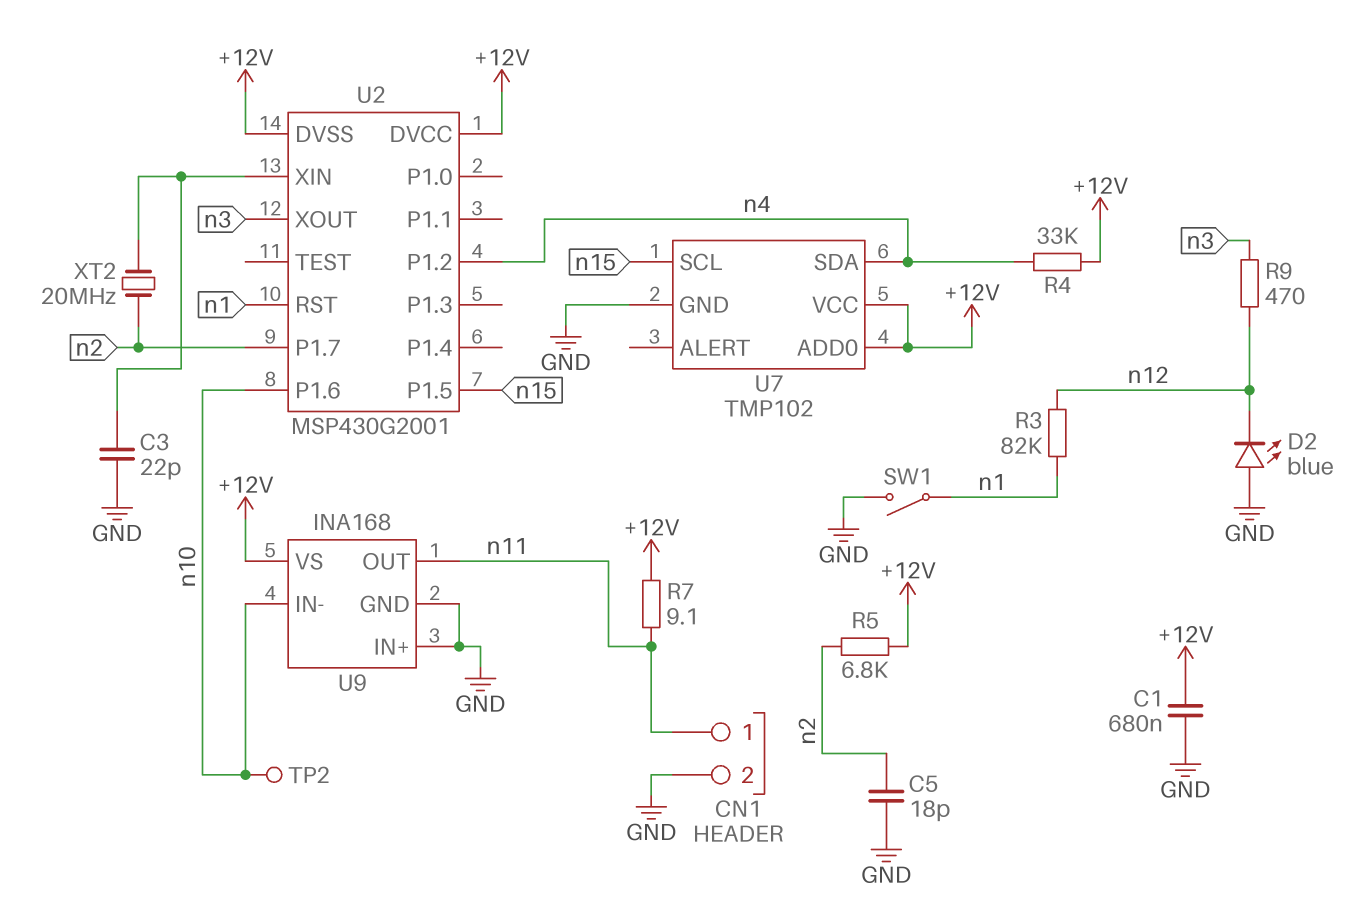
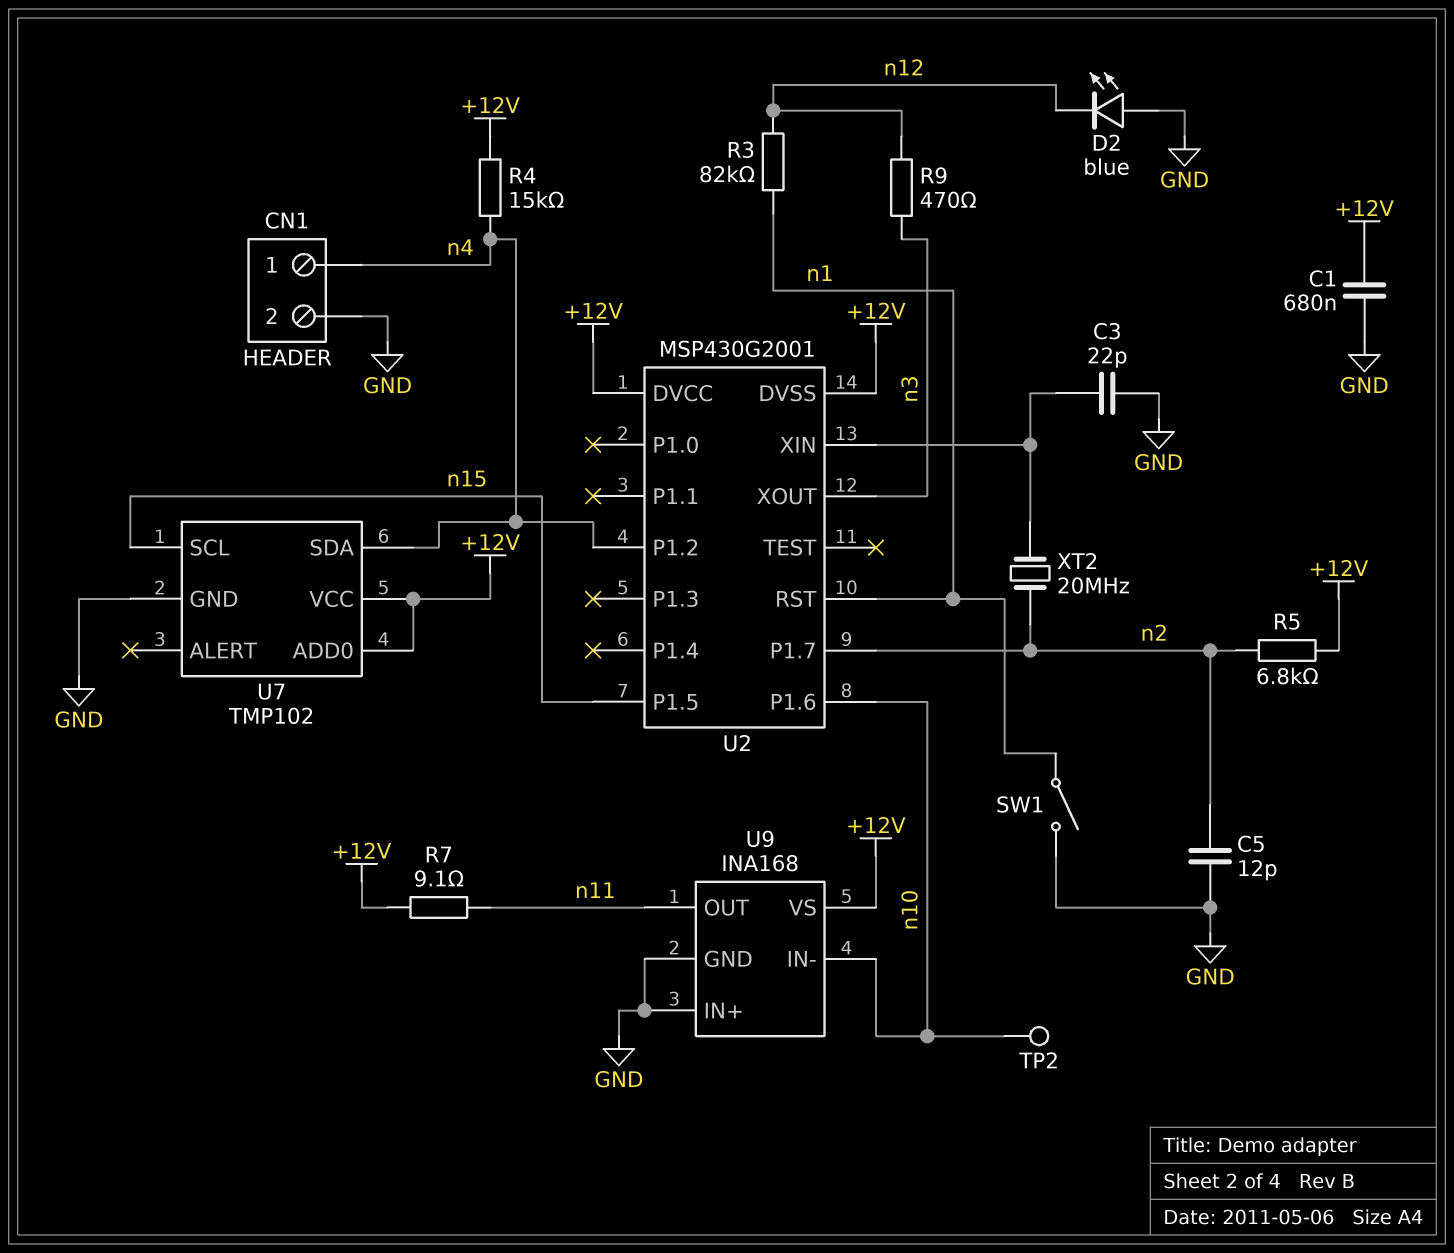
C5: 18pF (GND, n2) -> 12pF (GND, n2)
CN1 pin 1: n11 -> n4
R4: 33k (+12V, n4) -> 15k (+12V, n4)

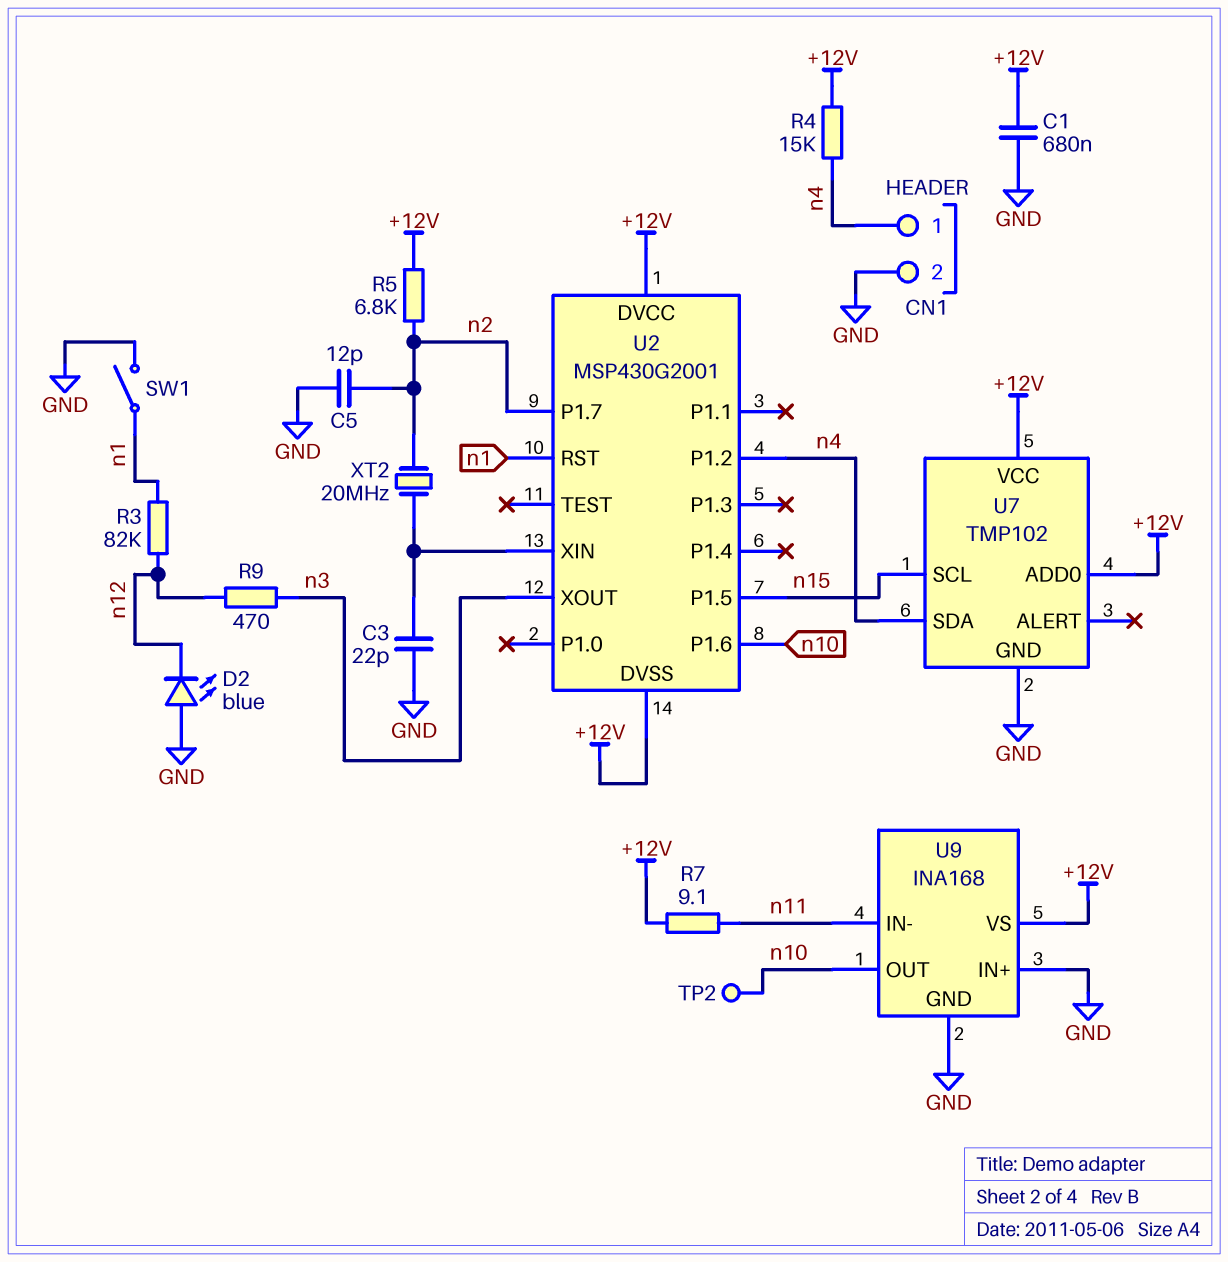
U9 pin IN-: n10 -> n11
U9 pin OUT: n11 -> n10

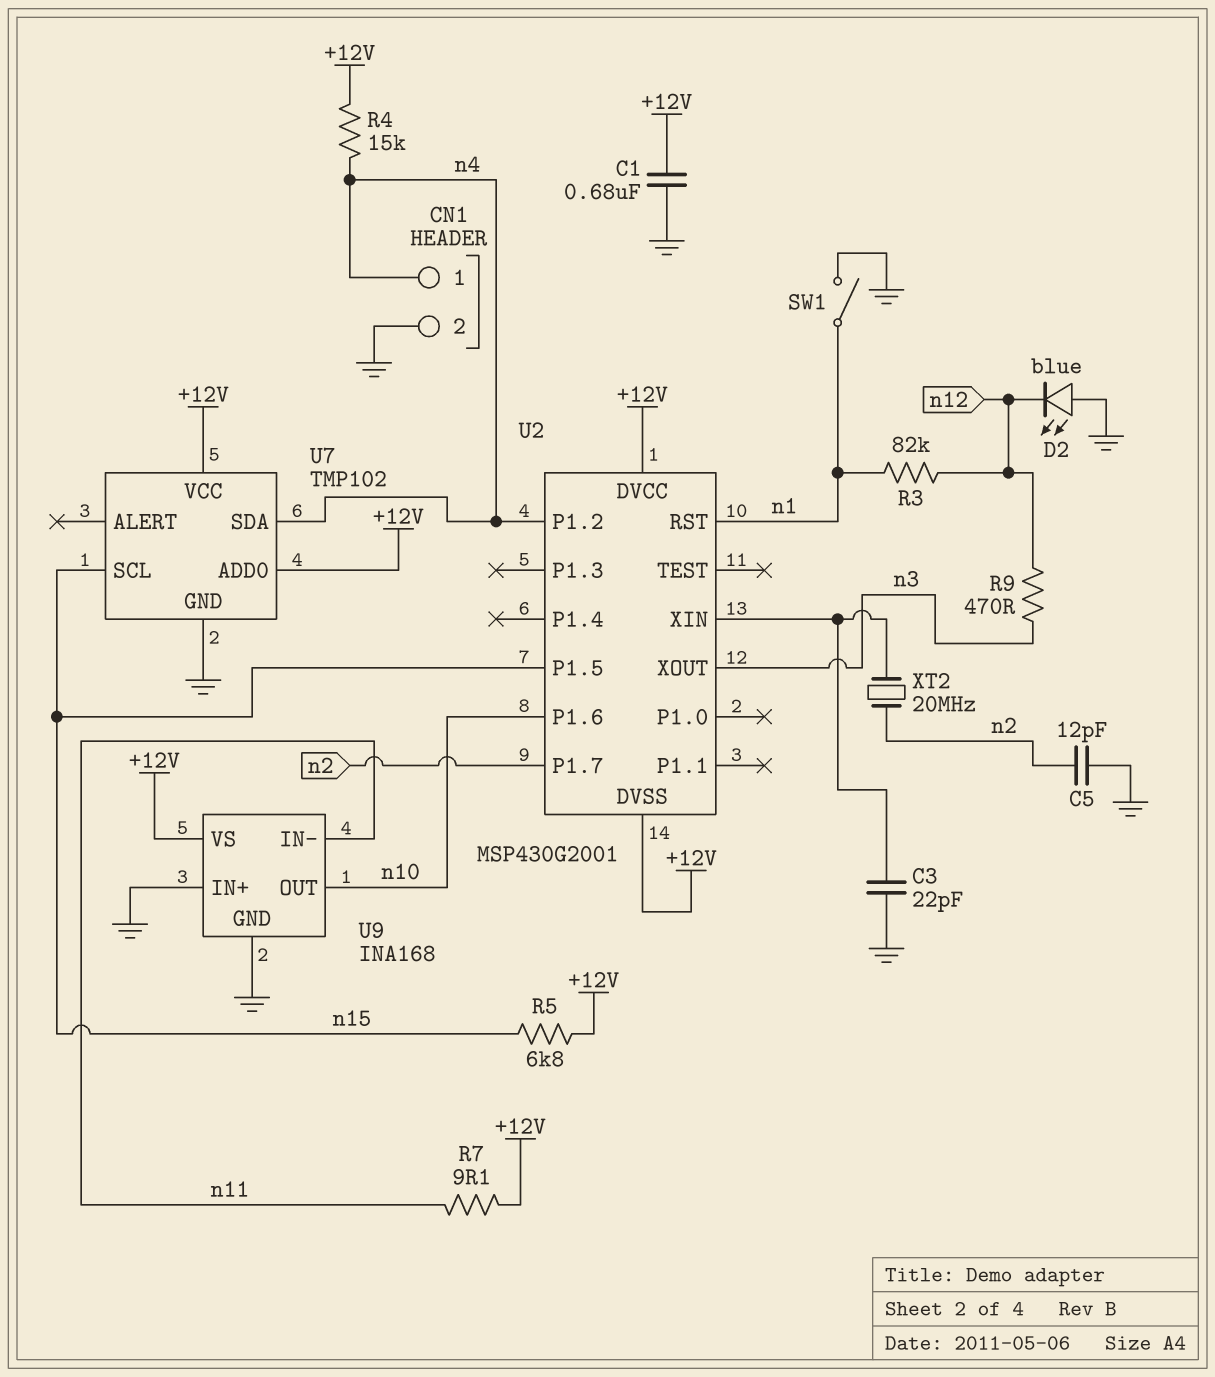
R5: 6.8k (+12V, n2) -> 6.8k (+12V, n15)
TP2: test point (n10) -> none

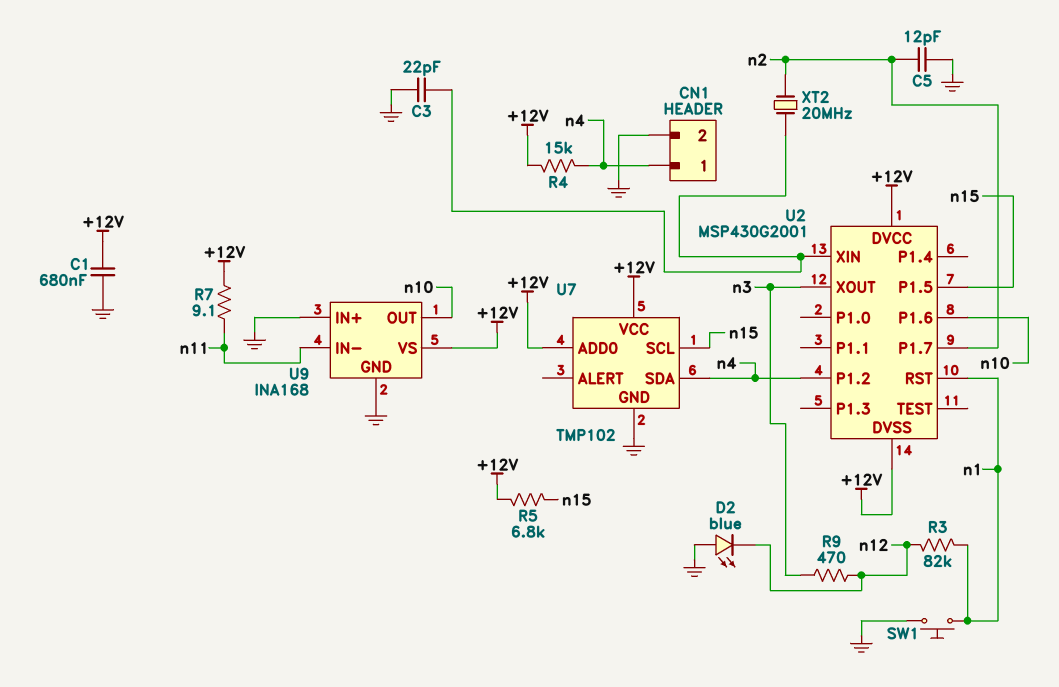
SW1: switch (GND, n1) -> button (GND, n1)

